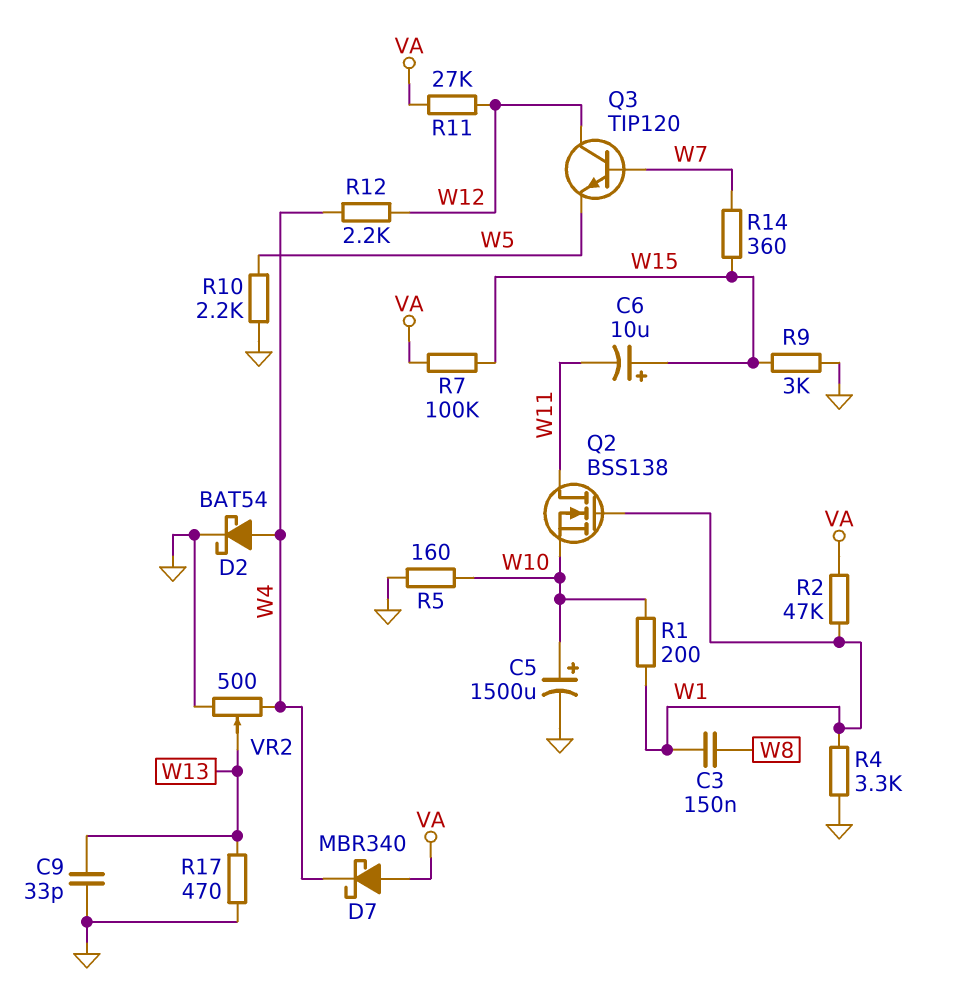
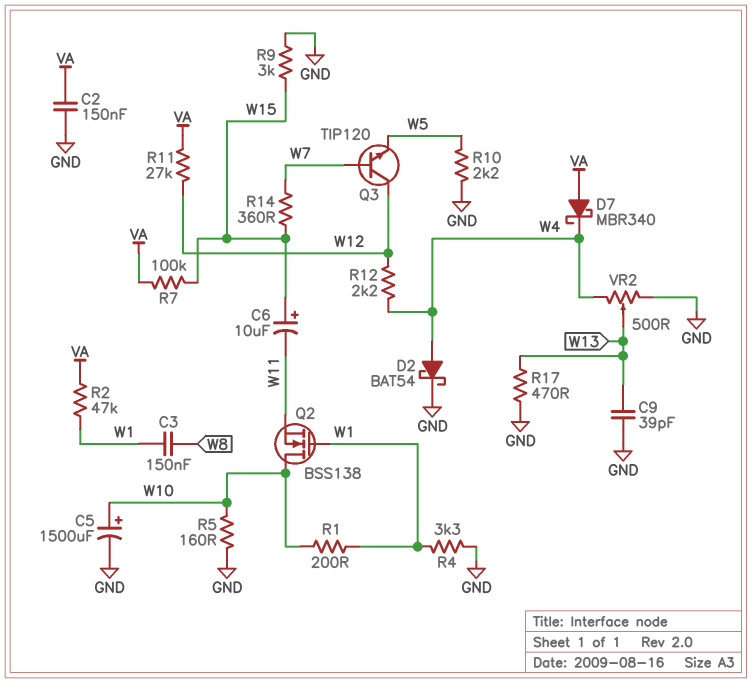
C2: none -> 150nF (GND, VA)
C9: 33pF (GND, W13) -> 39pF (GND, W13)
Q2: NMOS BSS138 (G W1, D W11, S W10) -> NMOS BSS138 (G W1, D W10, S W11)

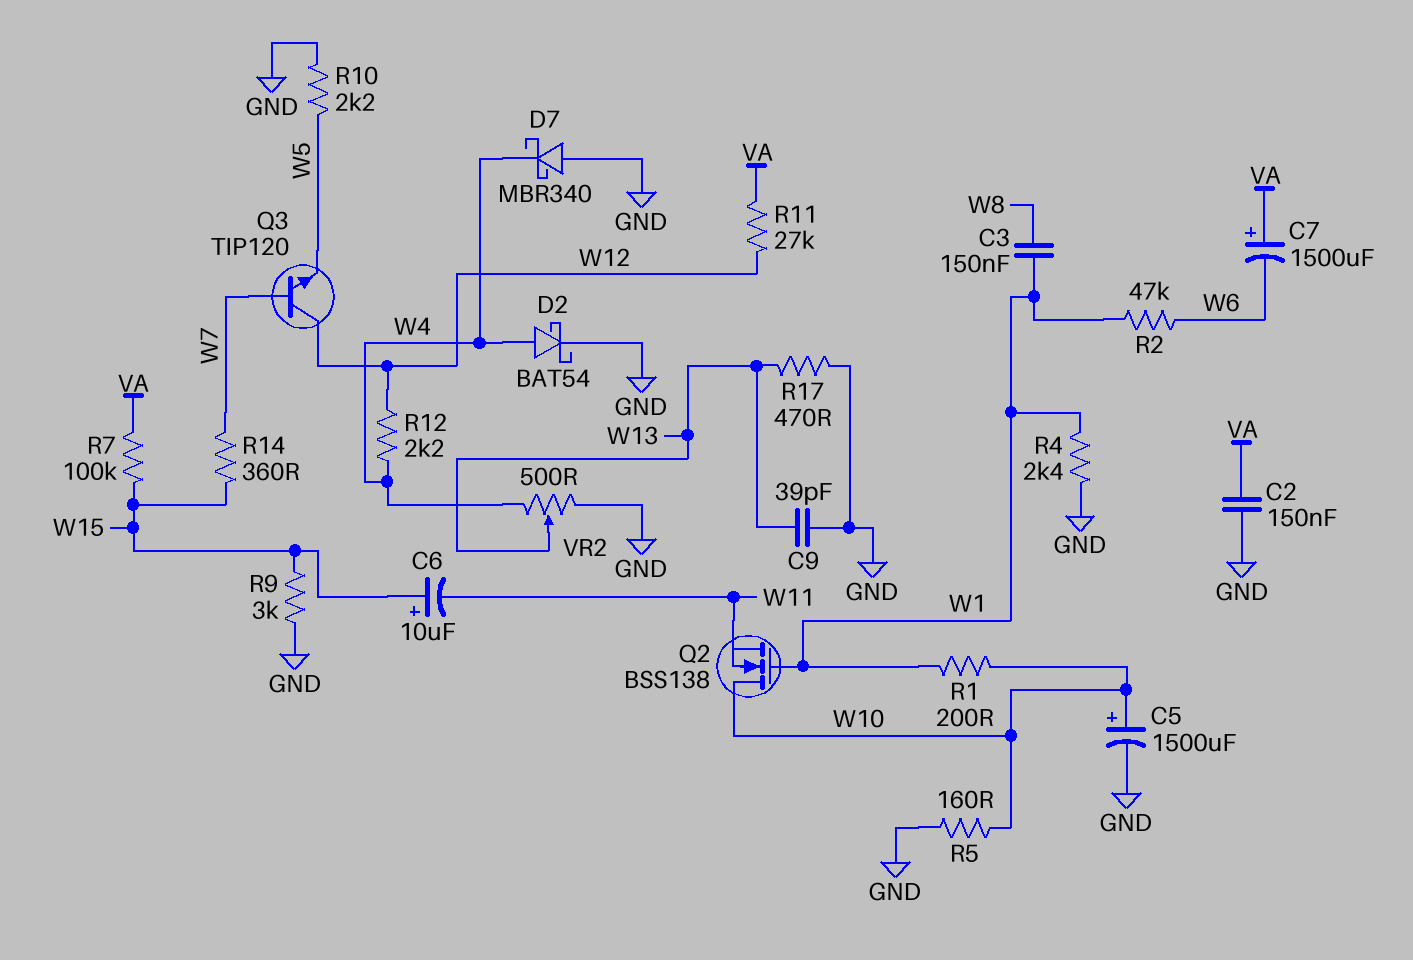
C7: none -> 1500uF (plus VA, minus W6)
D7: schottky MBR340 (A VA, K W4) -> schottky MBR340 (A GND, K W4)
R2: 47k (VA, W1) -> 47k (W1, W6)
R4: 3.3k (GND, W1) -> 2.4k (GND, W1)

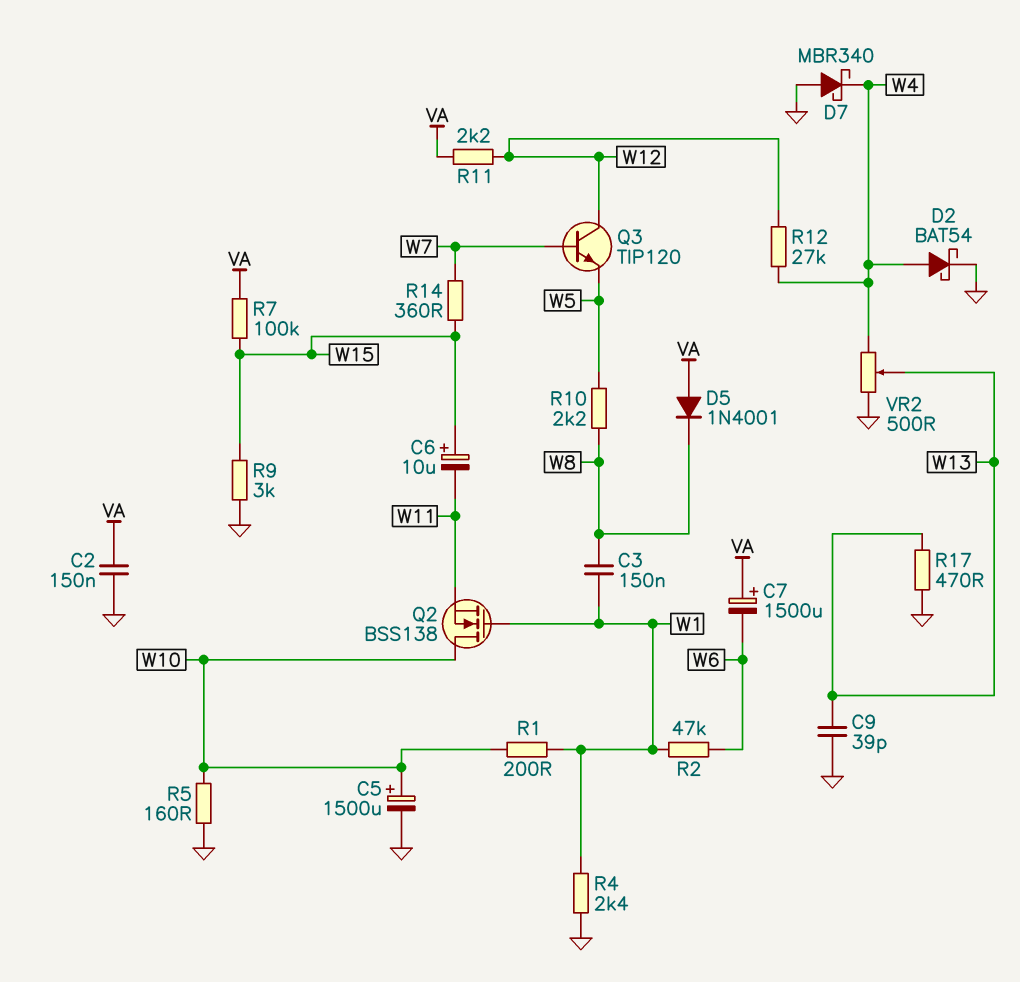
D5: none -> diode 1N4001 (A VA, K W8)
R10: 2.2k (GND, W5) -> 2.2k (W5, W8)
R11: 27k (VA, W12) -> 2.2k (VA, W12)
R12: 2.2k (W4, W12) -> 27k (W4, W12)

